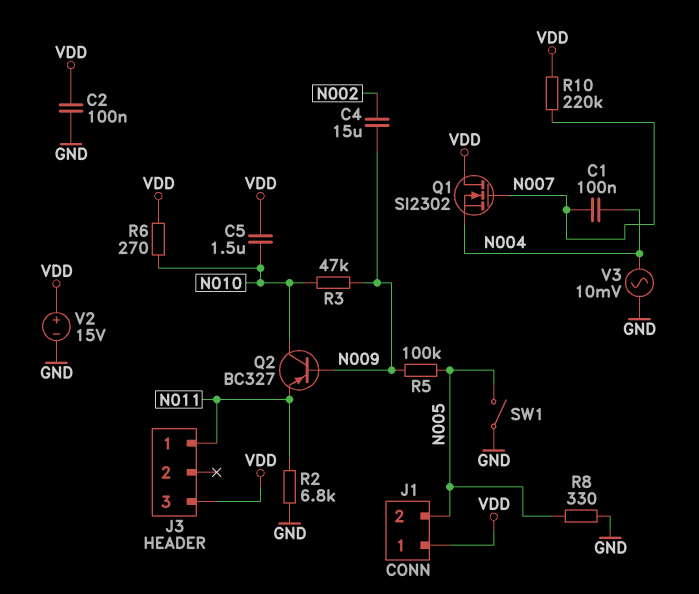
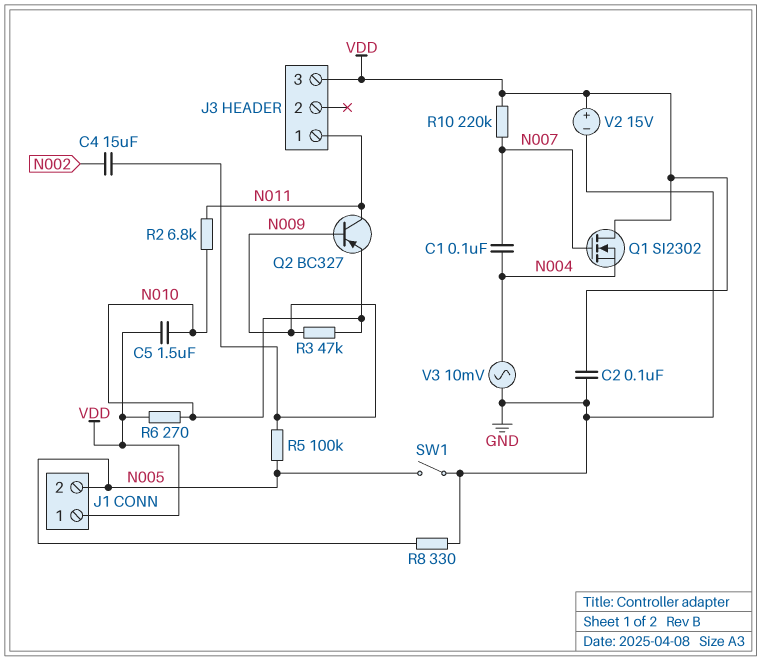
Q2: PNP BC327 (B N009, C N010, E N011) -> PNP BC327 (B N009, C N011, E N010)
R2: 6.8k (GND, N011) -> 6.8k (N010, N011)

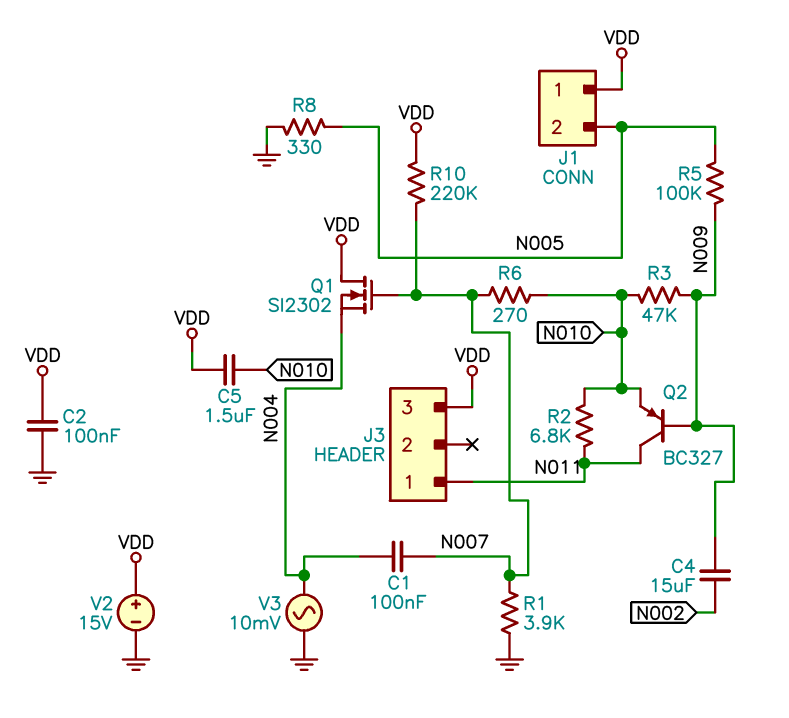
R1: none -> 3.9k (GND, N007)
R6: 270 (N010, VDD) -> 270 (N007, N010)
SW1: switch (GND, N005) -> none

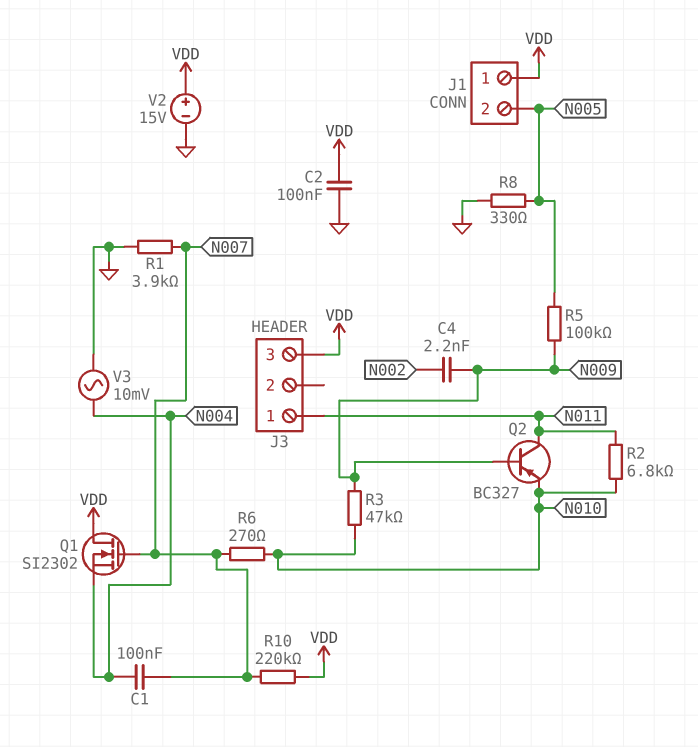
C4: 15uF (N002, N009) -> 2.2nF (N002, N009)
C5: 1.5uF (N010, VDD) -> none

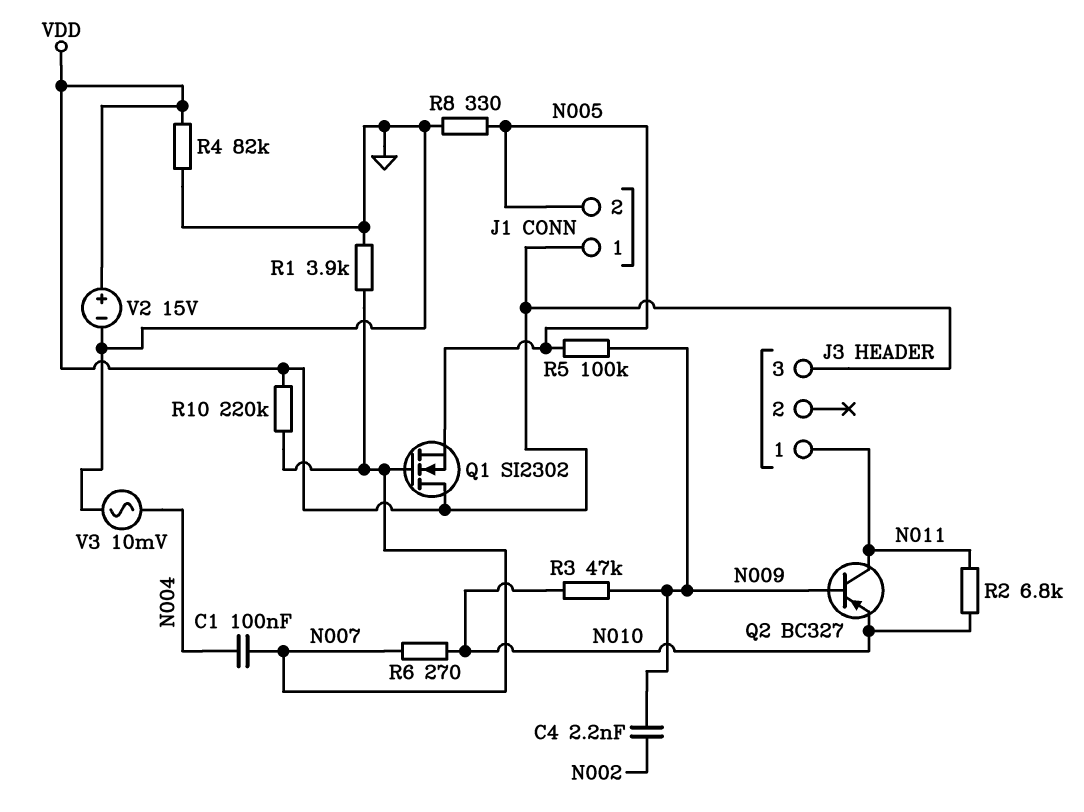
C2: 100nF (GND, VDD) -> none
Q1: NMOS SI2302 (G N007, D VDD, S N004) -> NMOS SI2302 (G N007, D VDD, S N005)
R4: none -> 82k (GND, VDD)

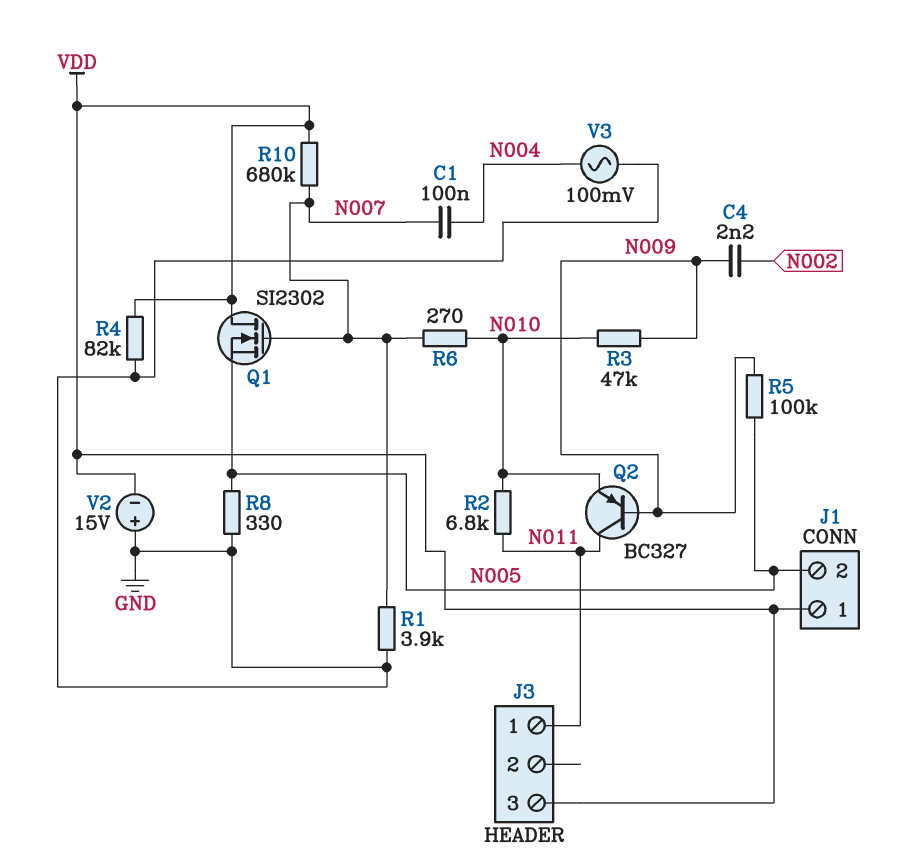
R10: 220k (N007, VDD) -> 680k (N007, VDD)
V2: 15V (plus VDD, minus GND) -> 15V (plus GND, minus VDD)
V3: AC 10mV (GND, N004) -> AC 100mV (GND, N004)

